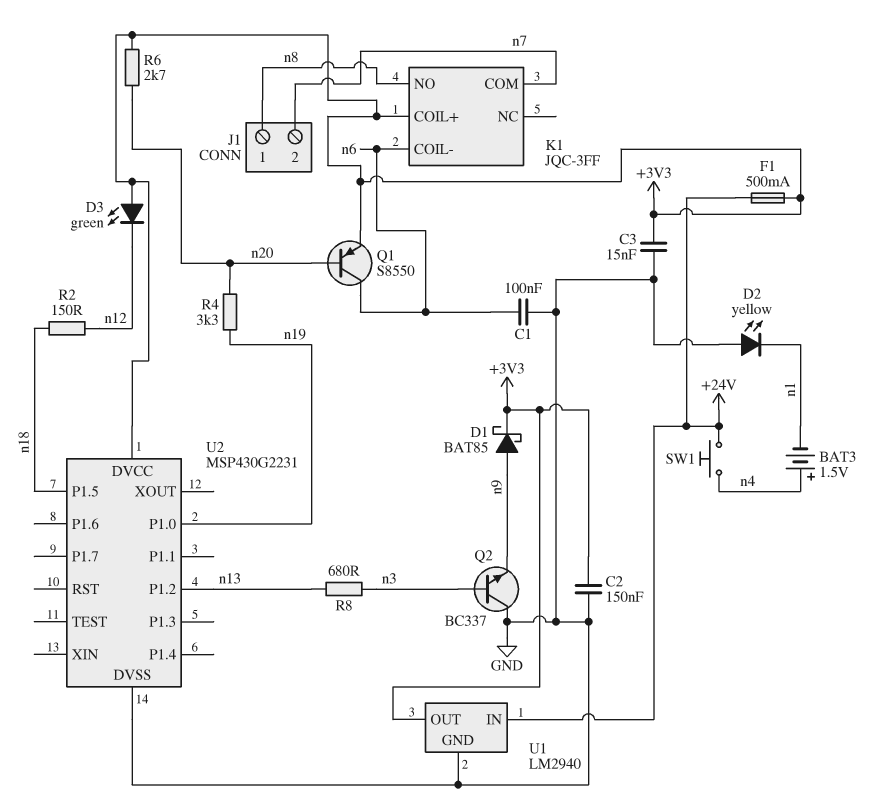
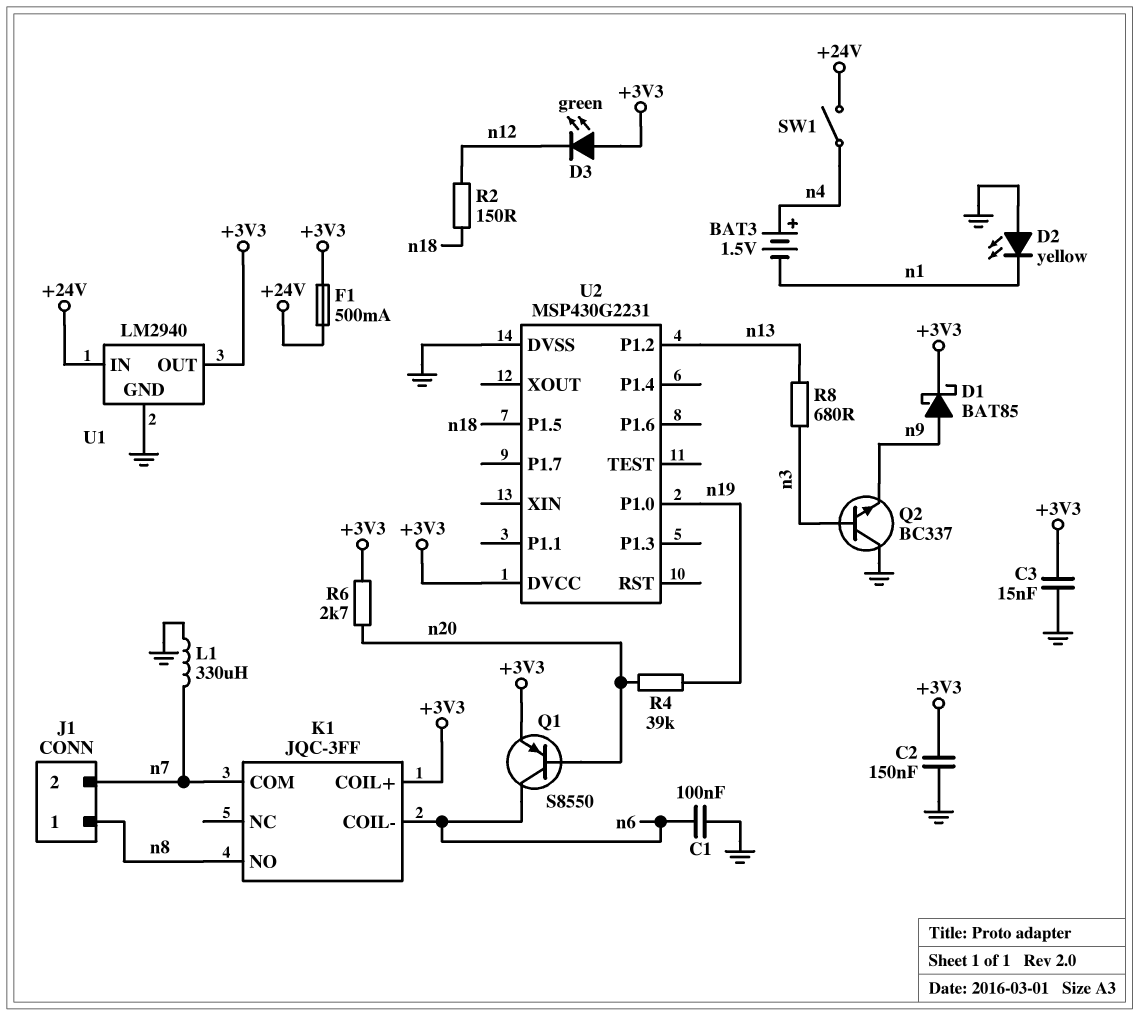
L1: none -> 330uH (GND, n7)
R4: 3.3k (n19, n20) -> 39k (n19, n20)
SW1: button (+24V, n4) -> switch (+24V, n4)

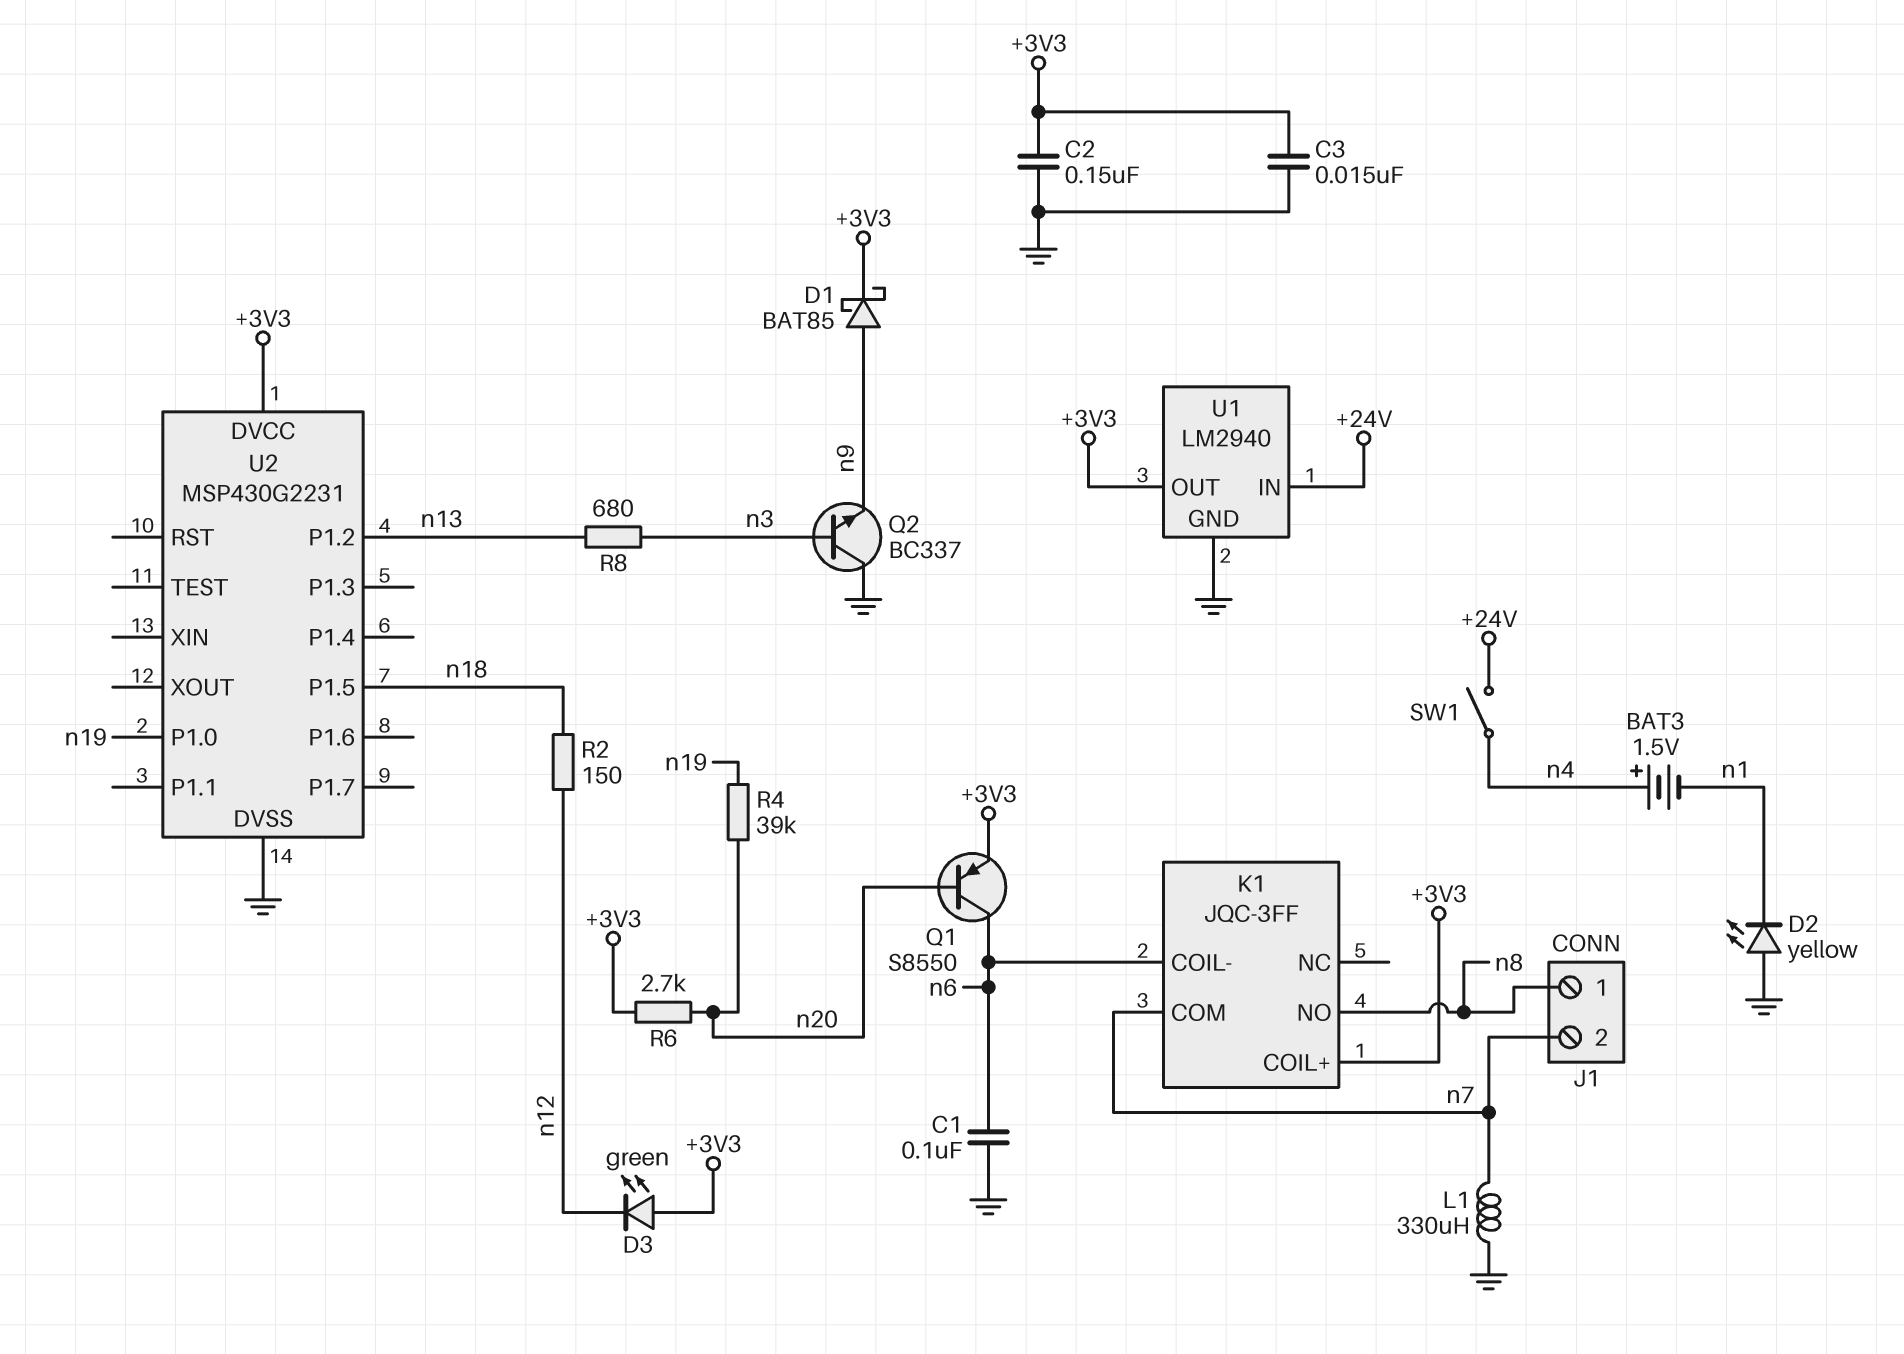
F1: 500mA (+3V3, +24V) -> none

